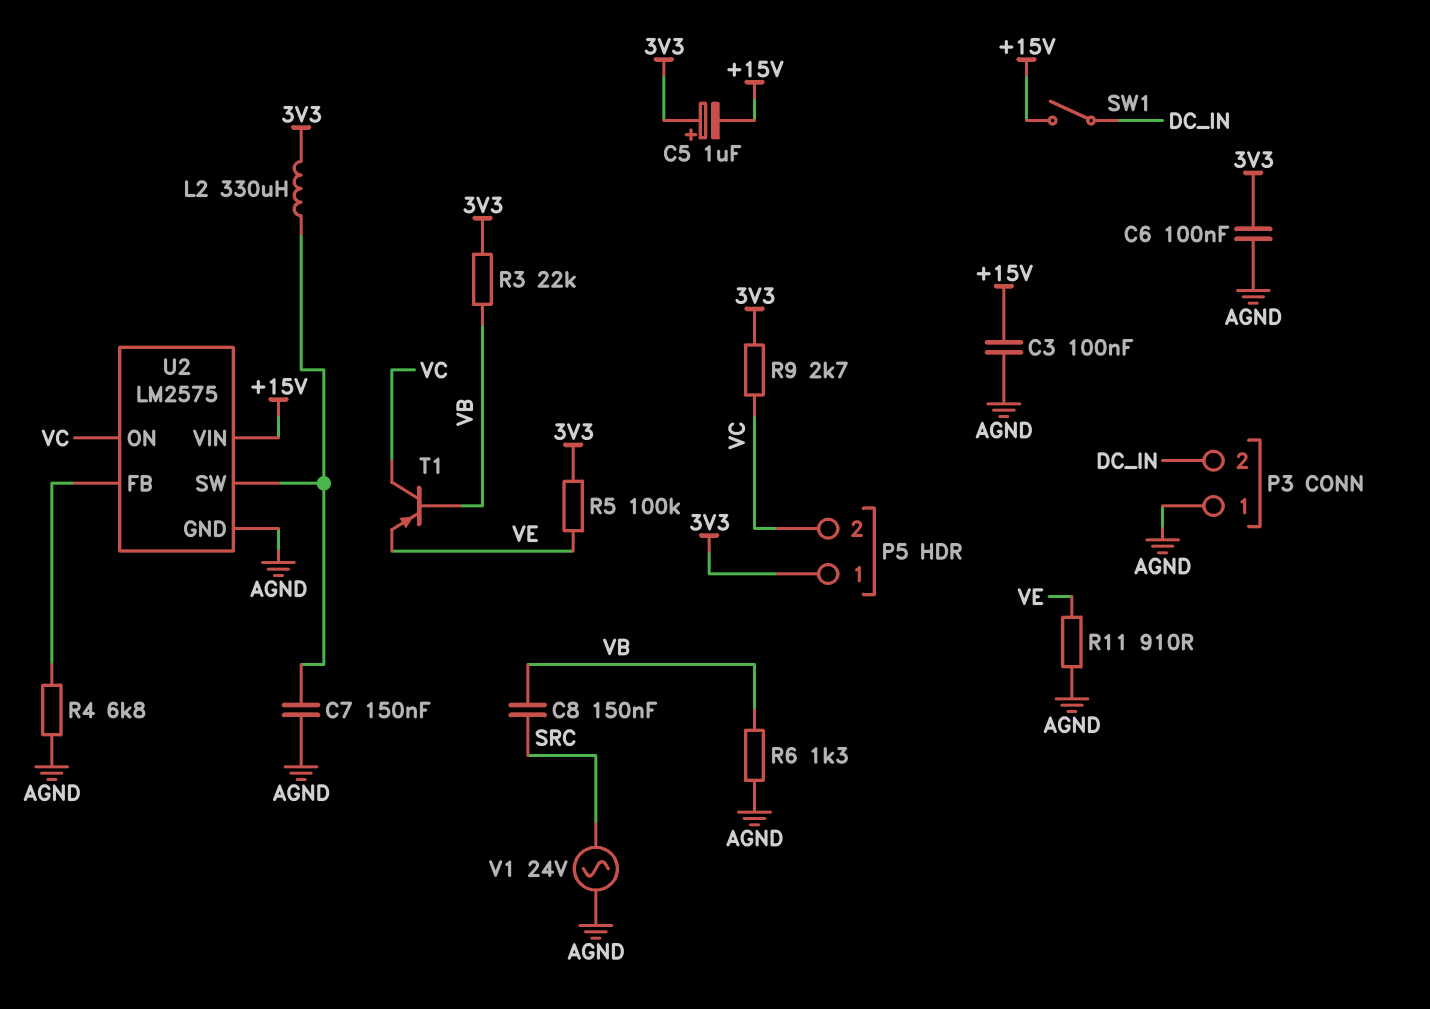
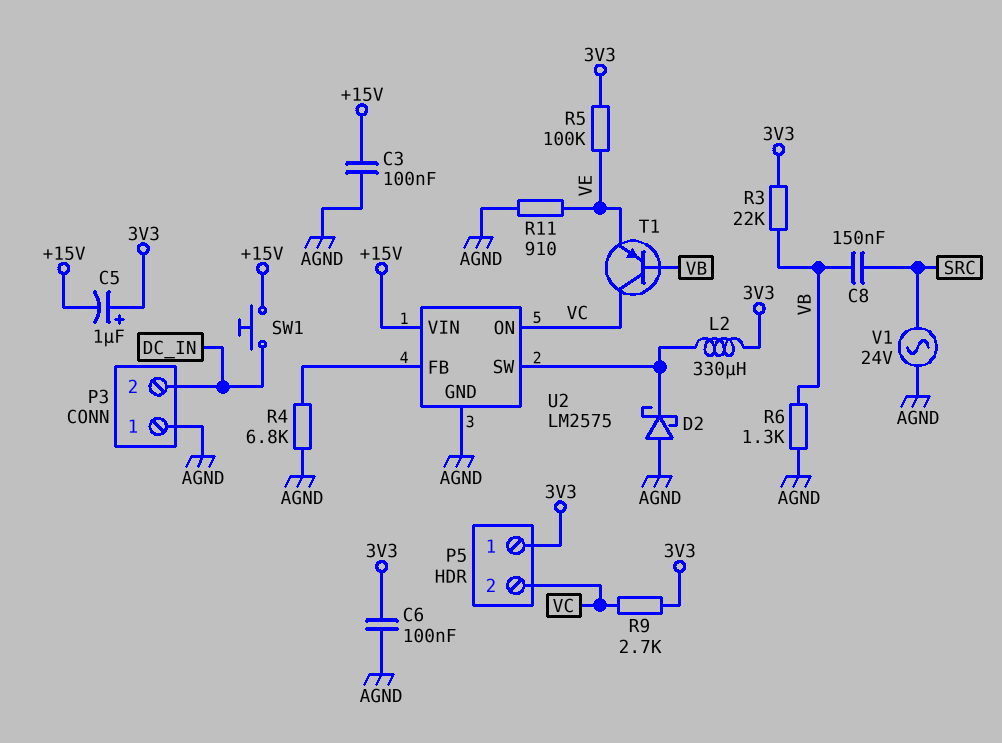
C7: 150nF (AGND, U2/SW) -> none
D2: none -> schottky (A AGND, K U2/SW)
SW1: switch (+15V, DC_IN) -> button (+15V, DC_IN)

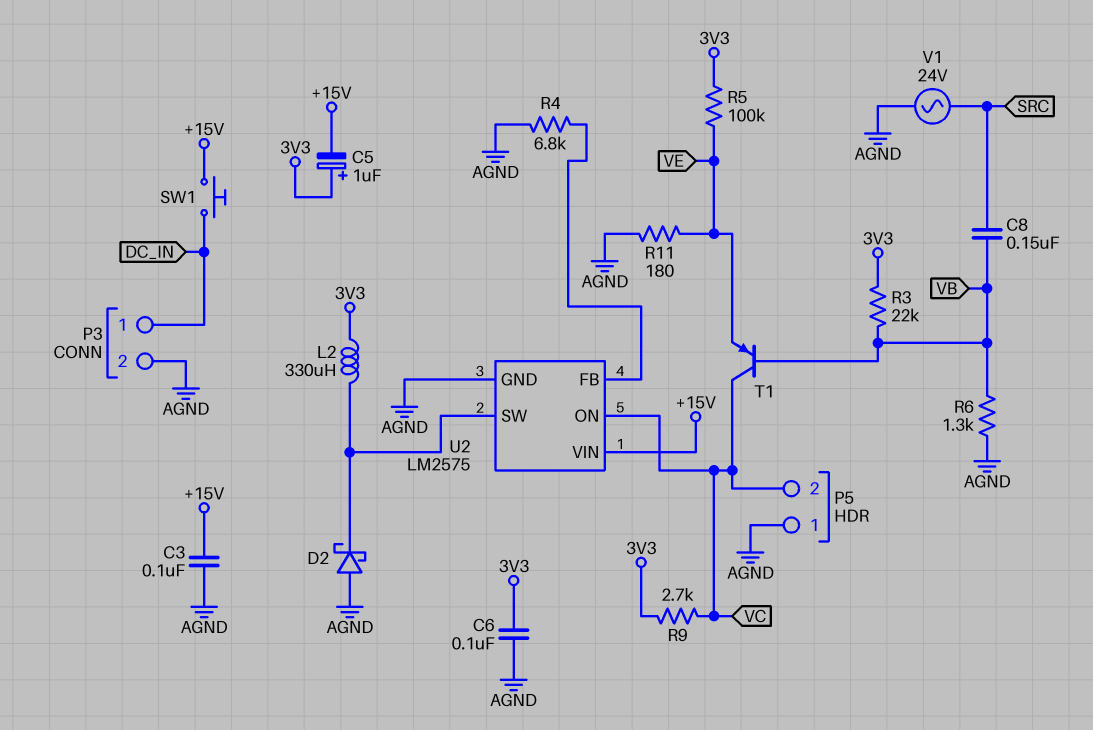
P3 pin 1: AGND -> DC_IN
P3 pin 2: DC_IN -> AGND
P5 pin 1: 3V3 -> AGND
R11: 910 (AGND, VE) -> 180 (AGND, VE)

